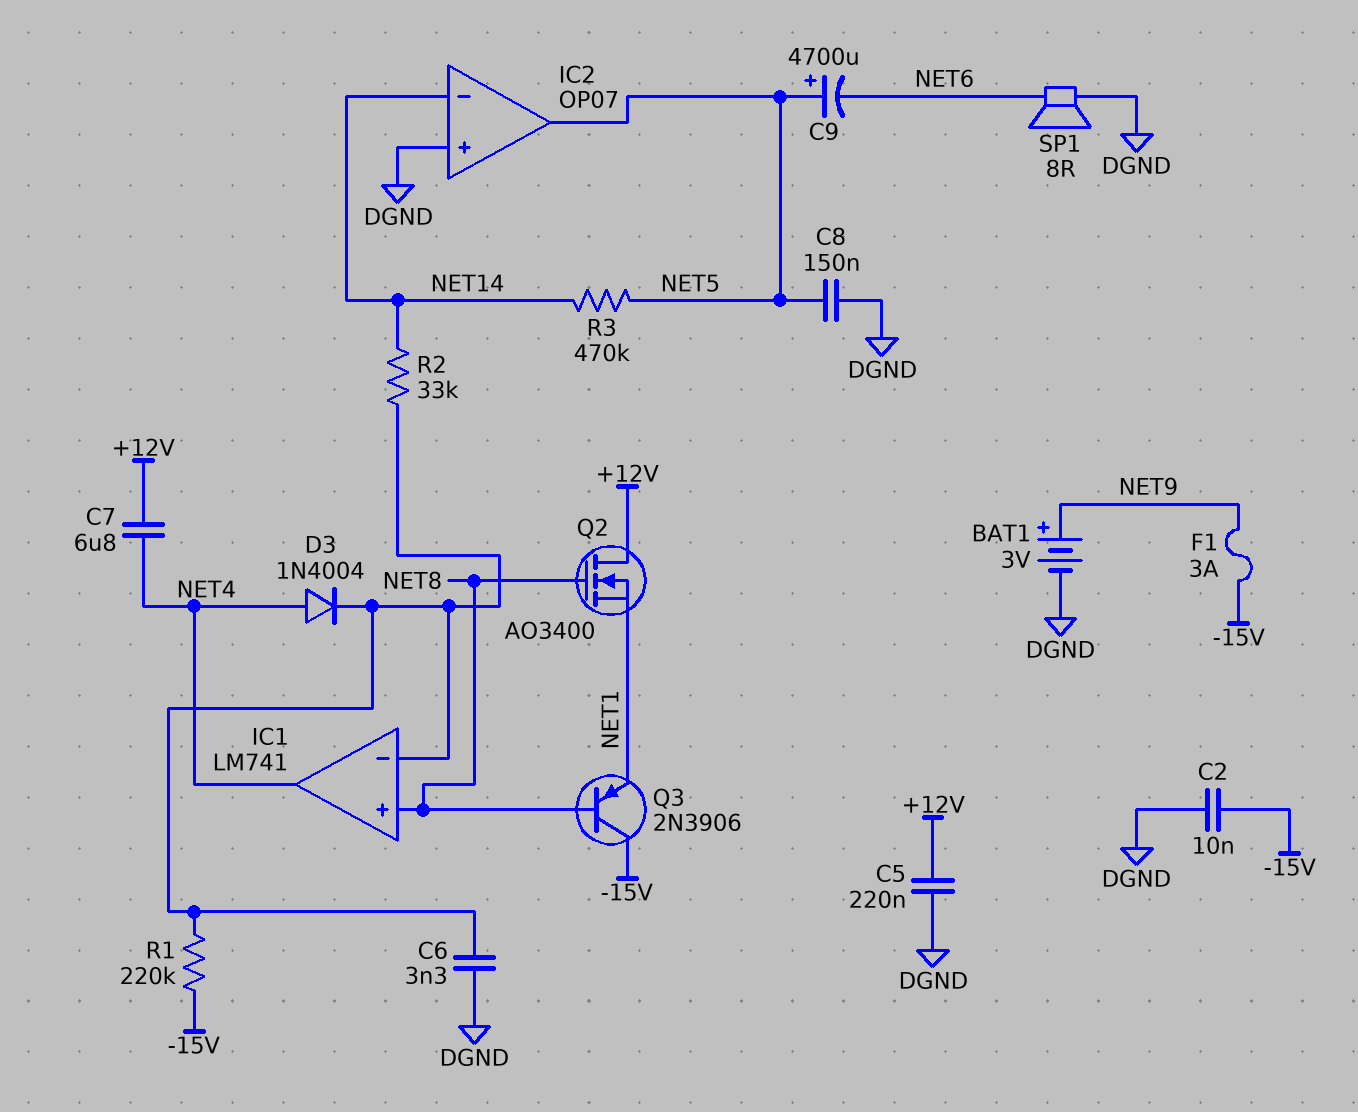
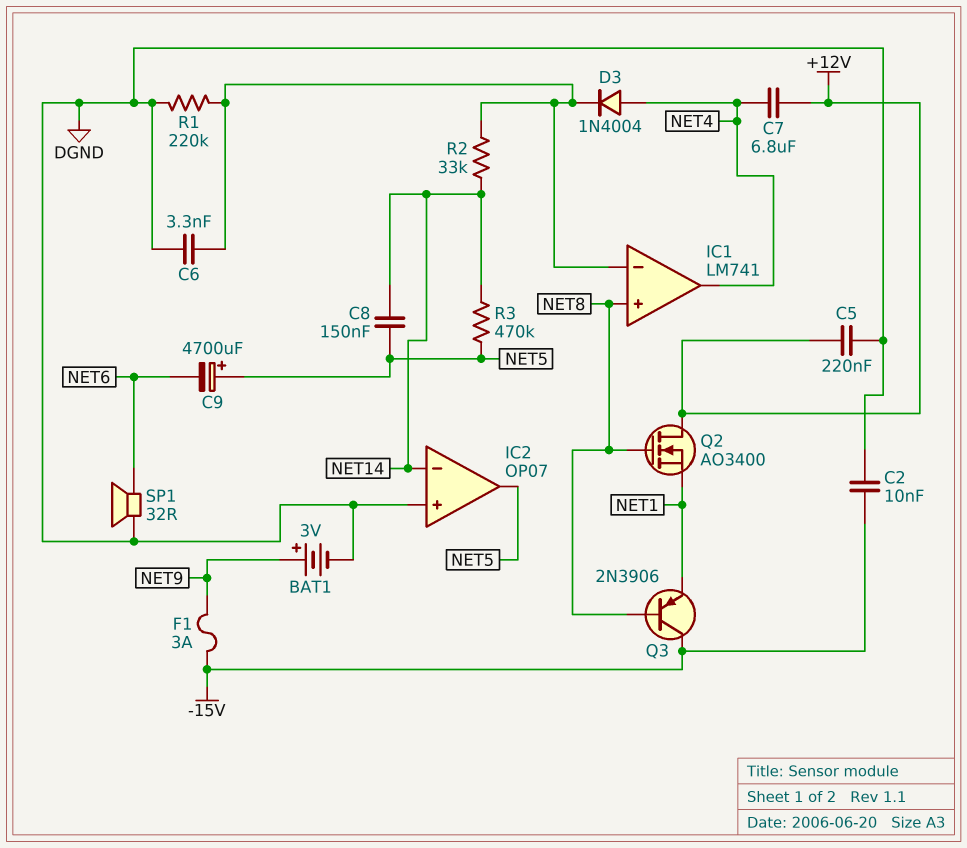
C8: 150nF (DGND, NET5) -> 150nF (NET5, NET14)
R1: 220k (-15V, IC1/in-) -> 220k (DGND, IC1/in-)
SP1: speaker 8R (DGND, NET6) -> speaker 32R (DGND, NET6)

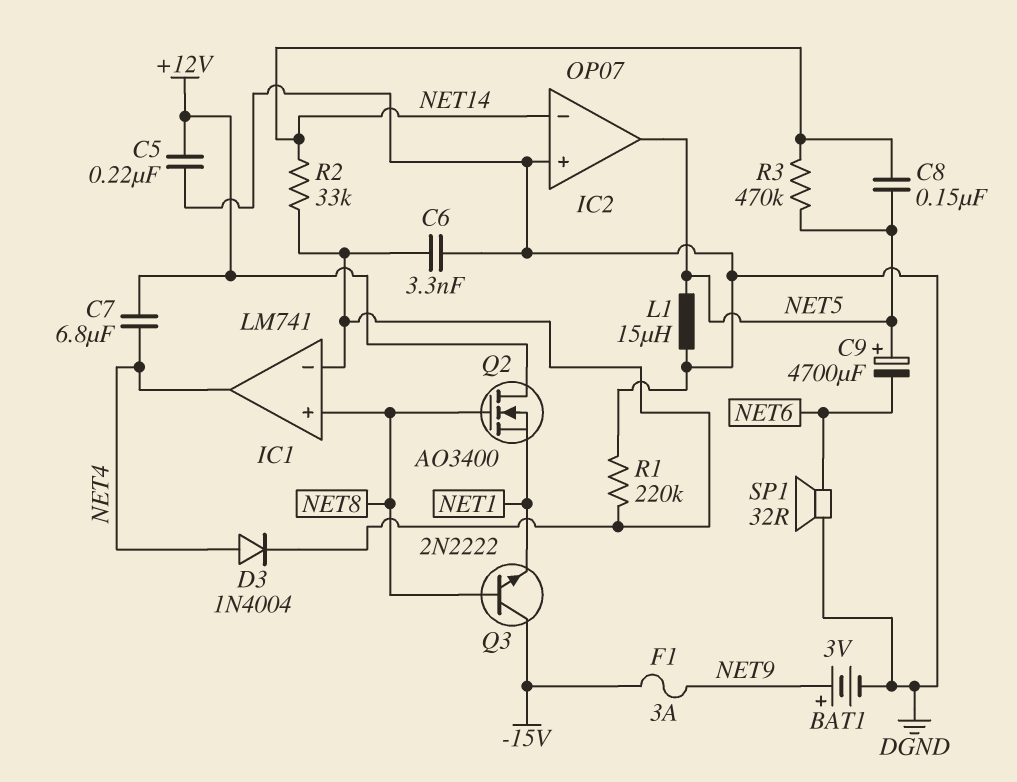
C2: 10nF (-15V, DGND) -> none
L1: none -> 15uH (DGND, NET5)
Q3: PNP 2N3906 (B NET8, C -15V, E NET1) -> NPN 2N2222 (B NET8, C -15V, E NET1)

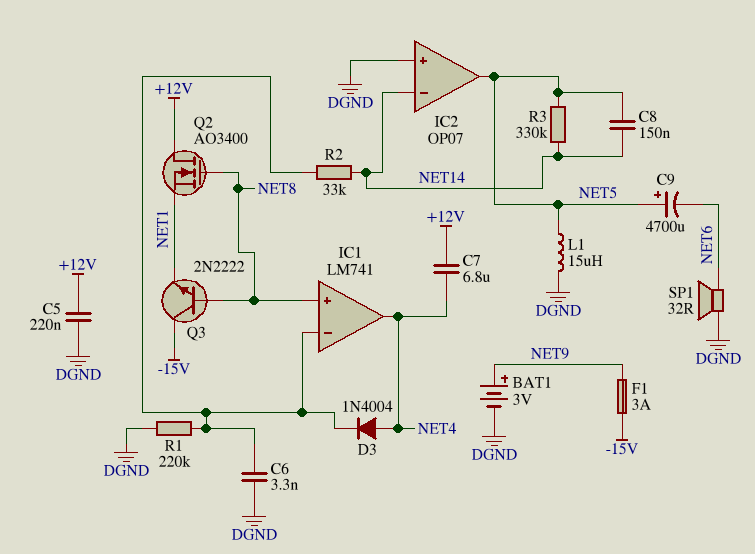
R3: 470k (NET5, NET14) -> 330k (NET5, NET14)

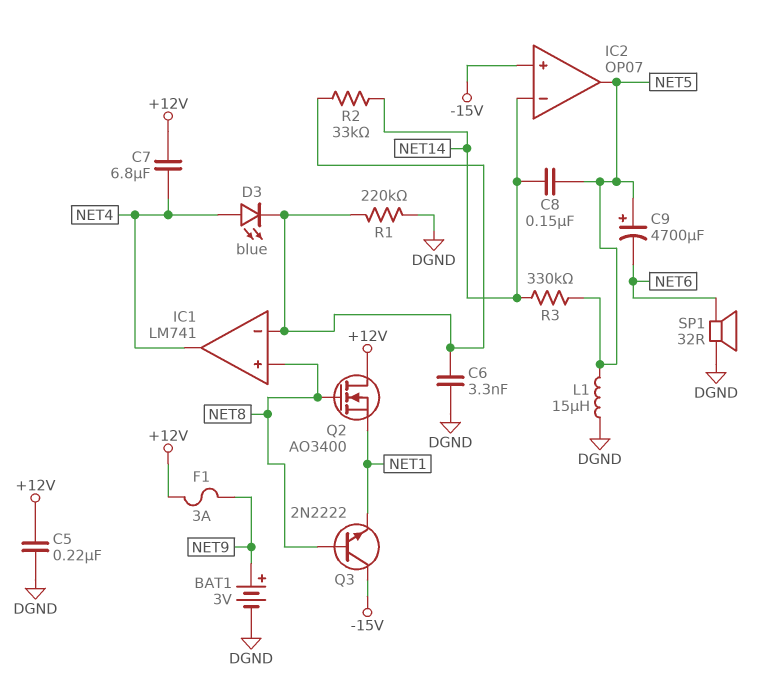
D3: diode 1N4004 (A NET4, K IC1/in-) -> LED blue (A NET4, K IC1/in-)
F1: 3A (-15V, NET9) -> 3A (+12V, NET9)
IC2 pin in+: DGND -> -15V

